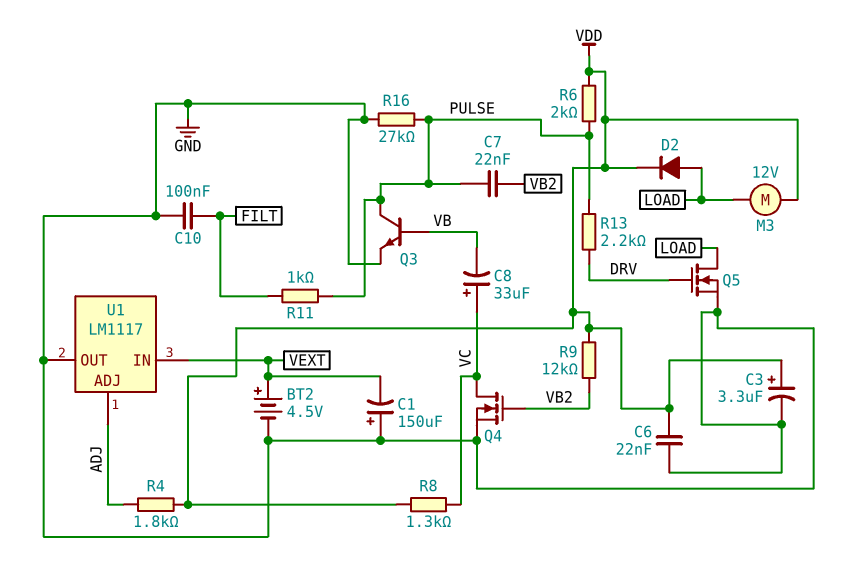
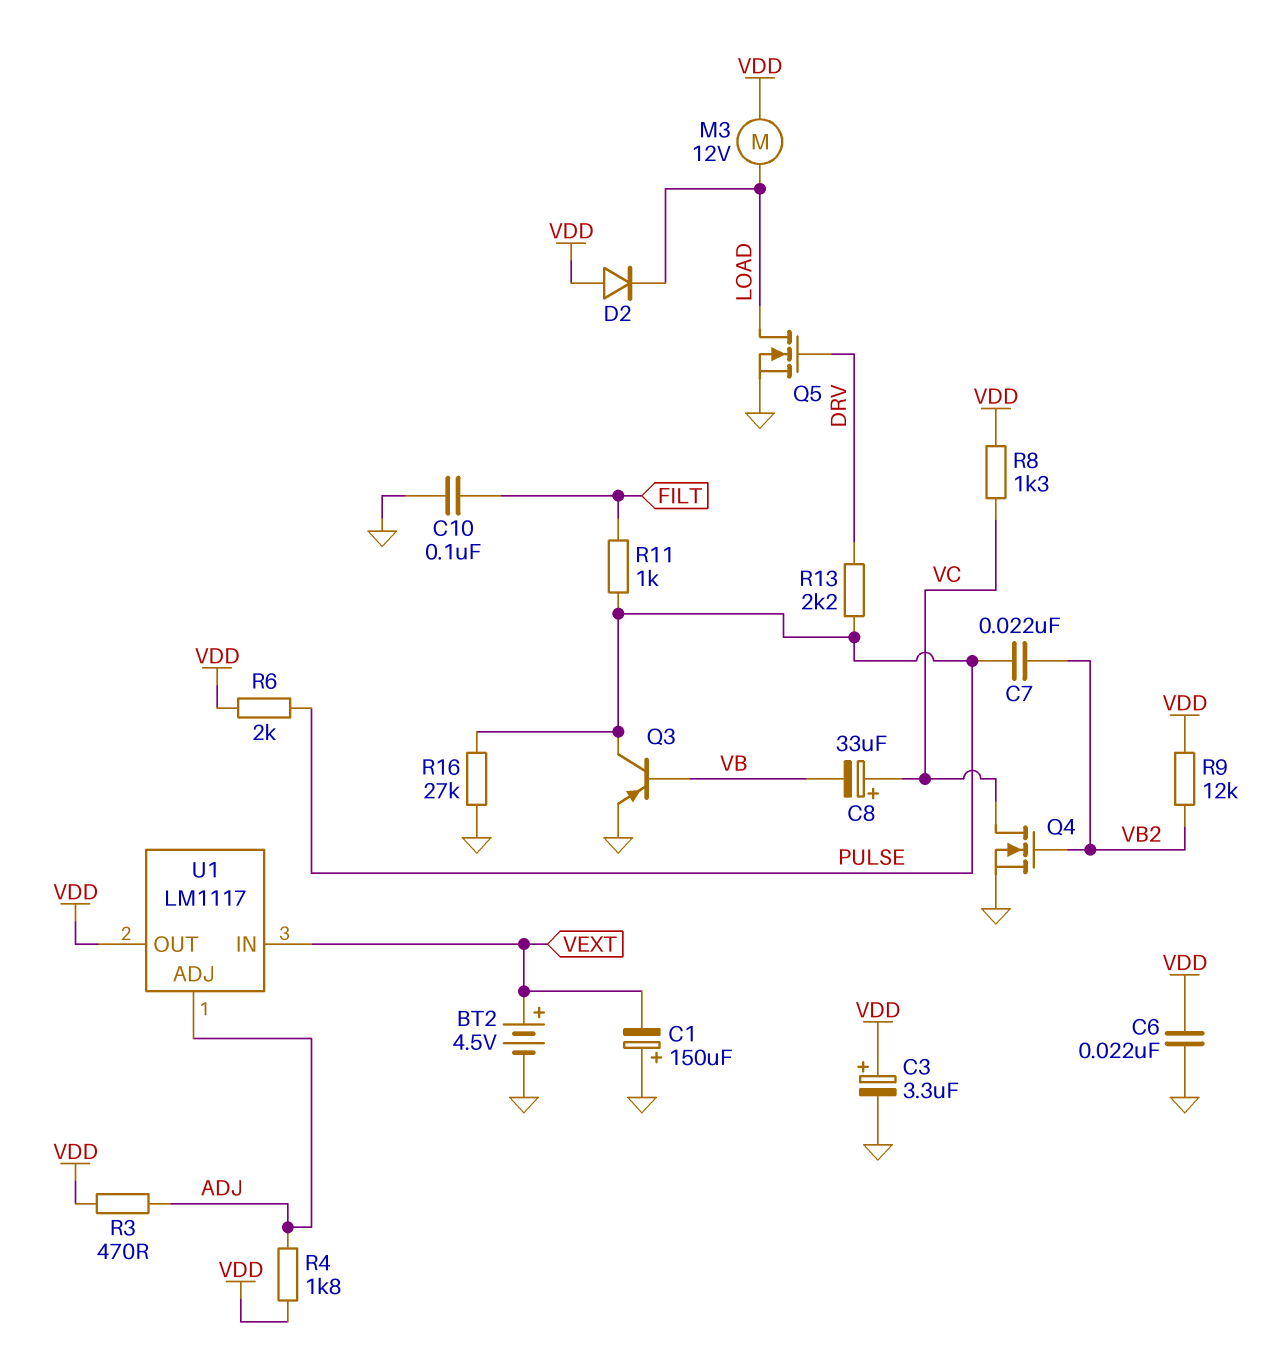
D2: diode (A LOAD, K VDD) -> diode (A VDD, K LOAD)
Q3: NPN (B VB, C PULSE, E GND) -> PNP (B VB, C PULSE, E GND)
R3: none -> 470 (ADJ, VDD)
U1 pin OUT: GND -> VDD

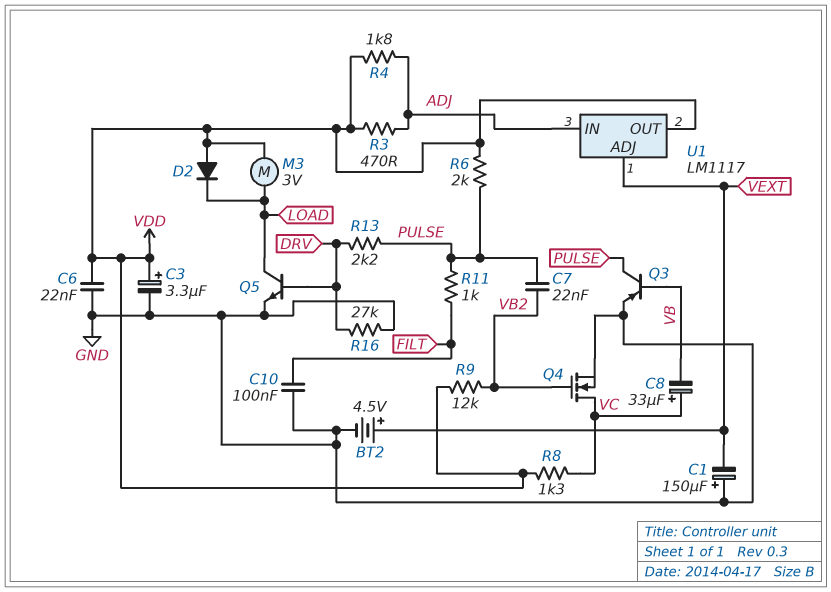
M3: motor 12V (LOAD, VDD) -> motor 3V (LOAD, VDD)
Q5: NMOS (G DRV, D LOAD, S GND) -> NPN (B DRV, C LOAD, E GND)
R16: 27k (GND, PULSE) -> 27k (DRV, GND)
U1 pin ADJ: ADJ -> VEXT
U1 pin IN: VEXT -> ADJ

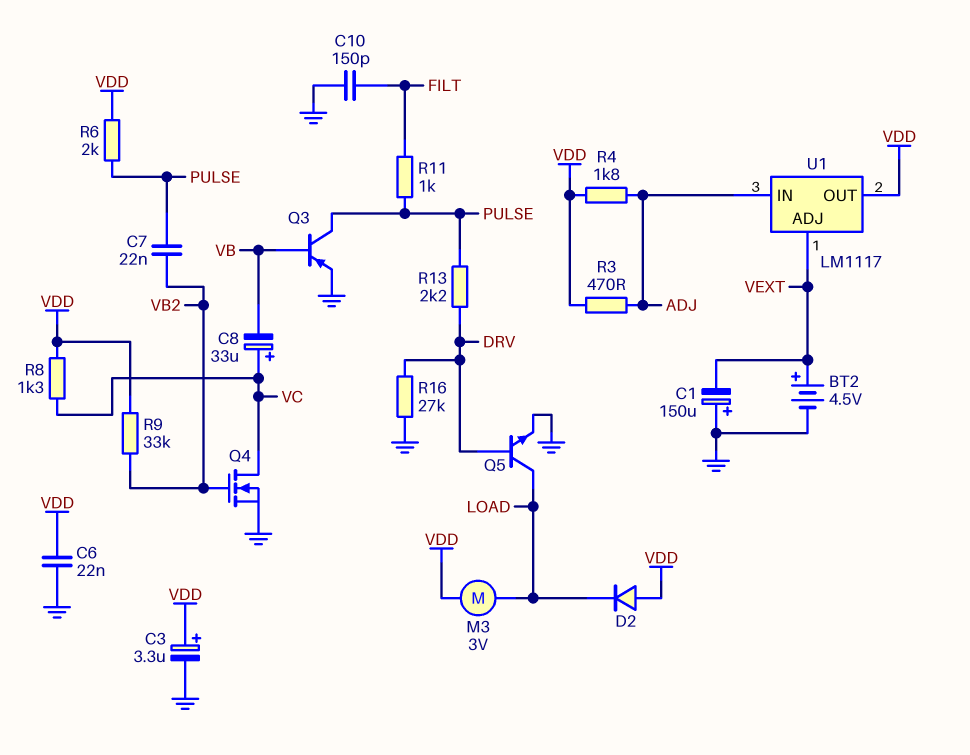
C10: 100nF (FILT, GND) -> 150pF (FILT, GND)
R9: 12k (VB2, VDD) -> 33k (VB2, VDD)

